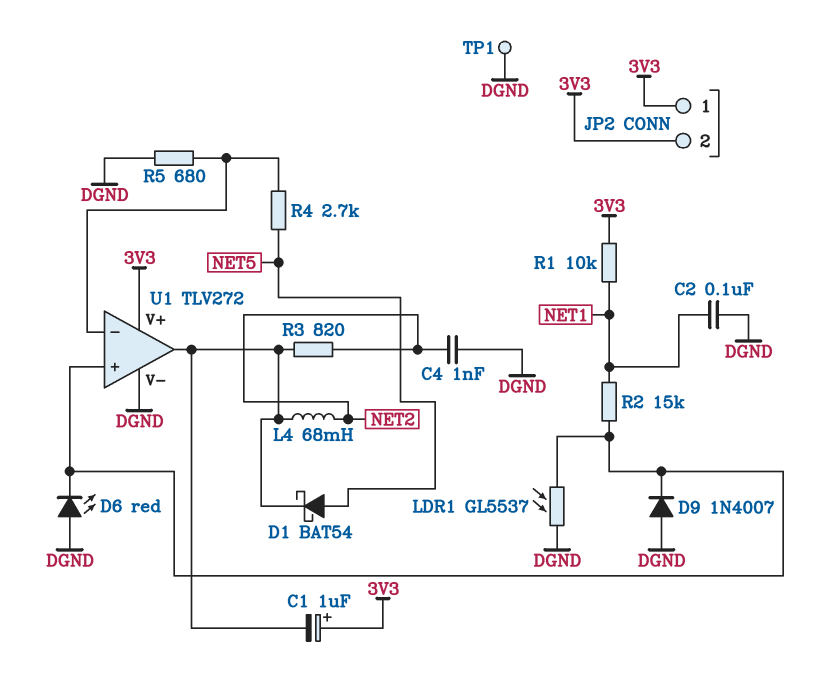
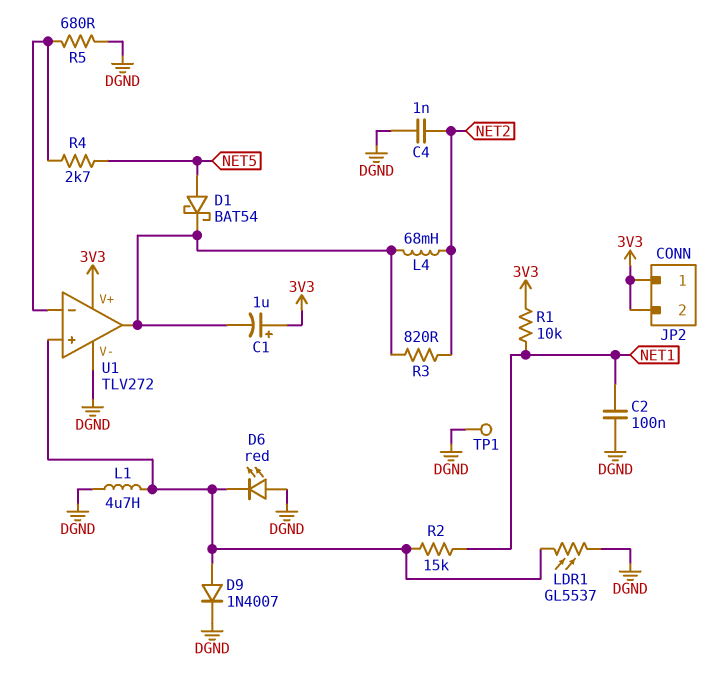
D9: diode 1N4007 (A DGND, K U1/in+) -> diode 1N4007 (A U1/in+, K DGND)
L1: none -> 4.7uH (DGND, U1/in+)

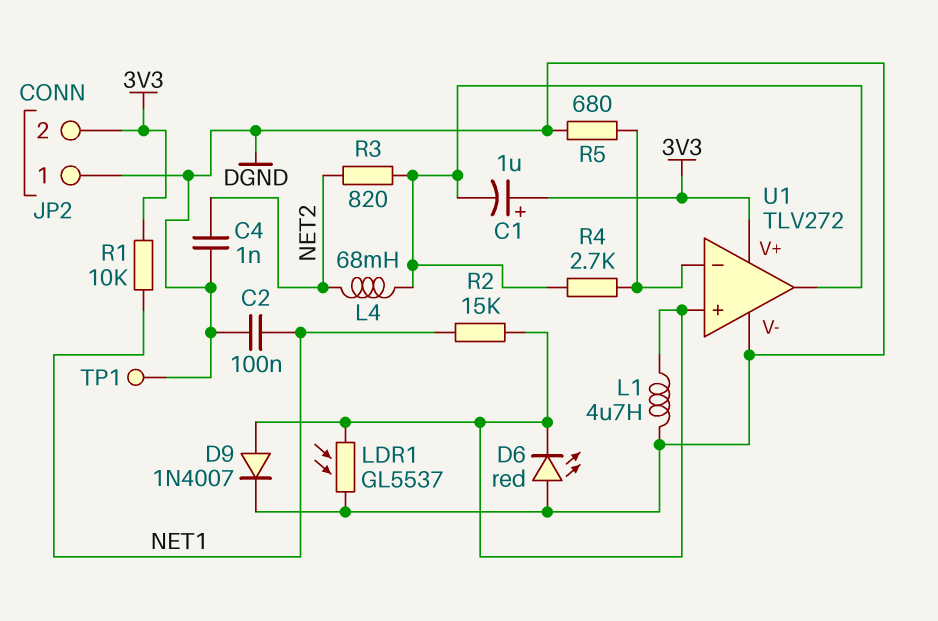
D1: schottky BAT54 (A NET5, K U1/out) -> none
JP2 pin 1: 3V3 -> DGND
R4: 2.7k (NET5, U1/in-) -> 2.7k (U1/in-, U1/out)

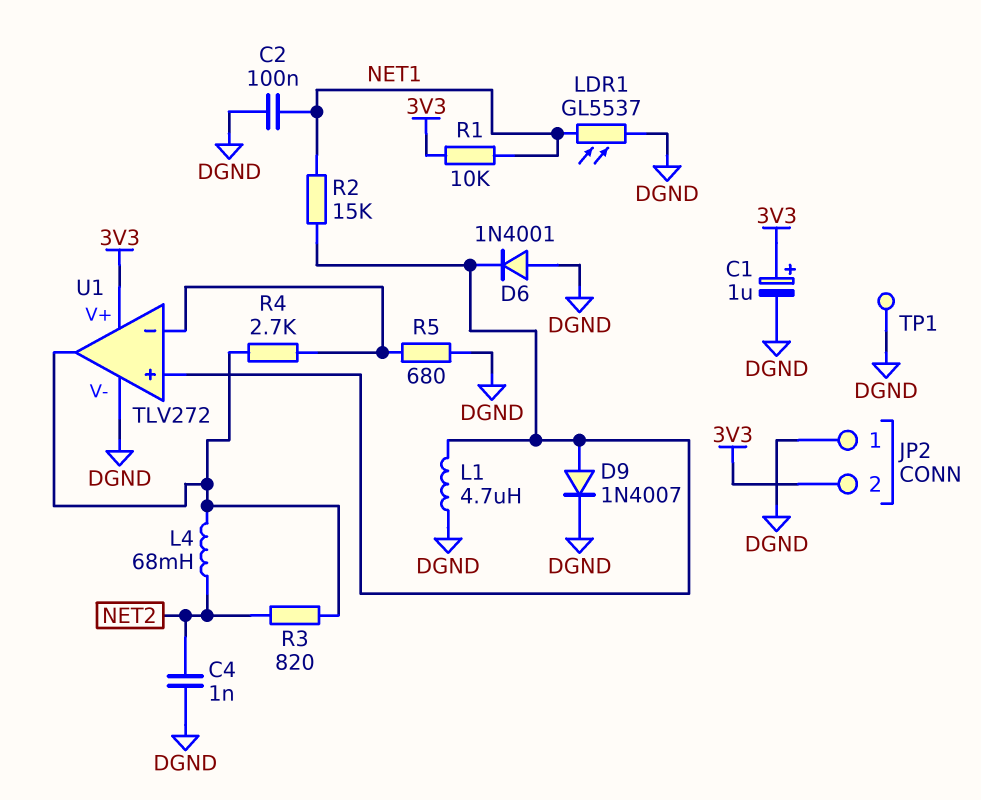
C1: 1uF (plus 3V3, minus U1/out) -> 1uF (plus 3V3, minus DGND)
D6: LED red (A DGND, K U1/in+) -> diode 1N4001 (A DGND, K U1/in+)
LDR1: GL5537 (DGND, U1/in+) -> GL5537 (DGND, NET1)

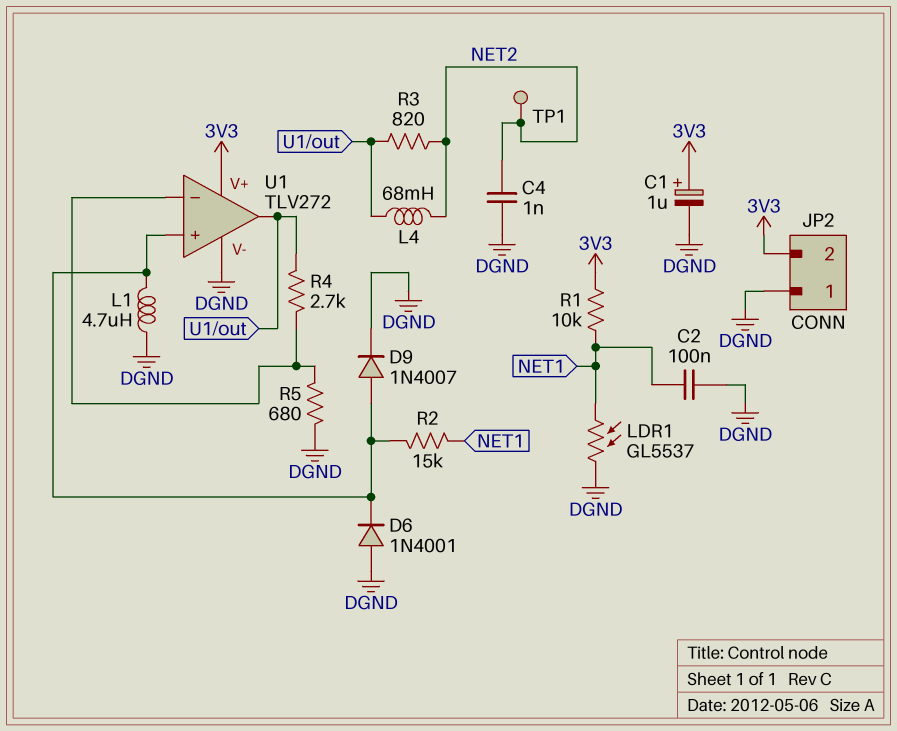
TP1: test point (DGND) -> test point (NET2)

